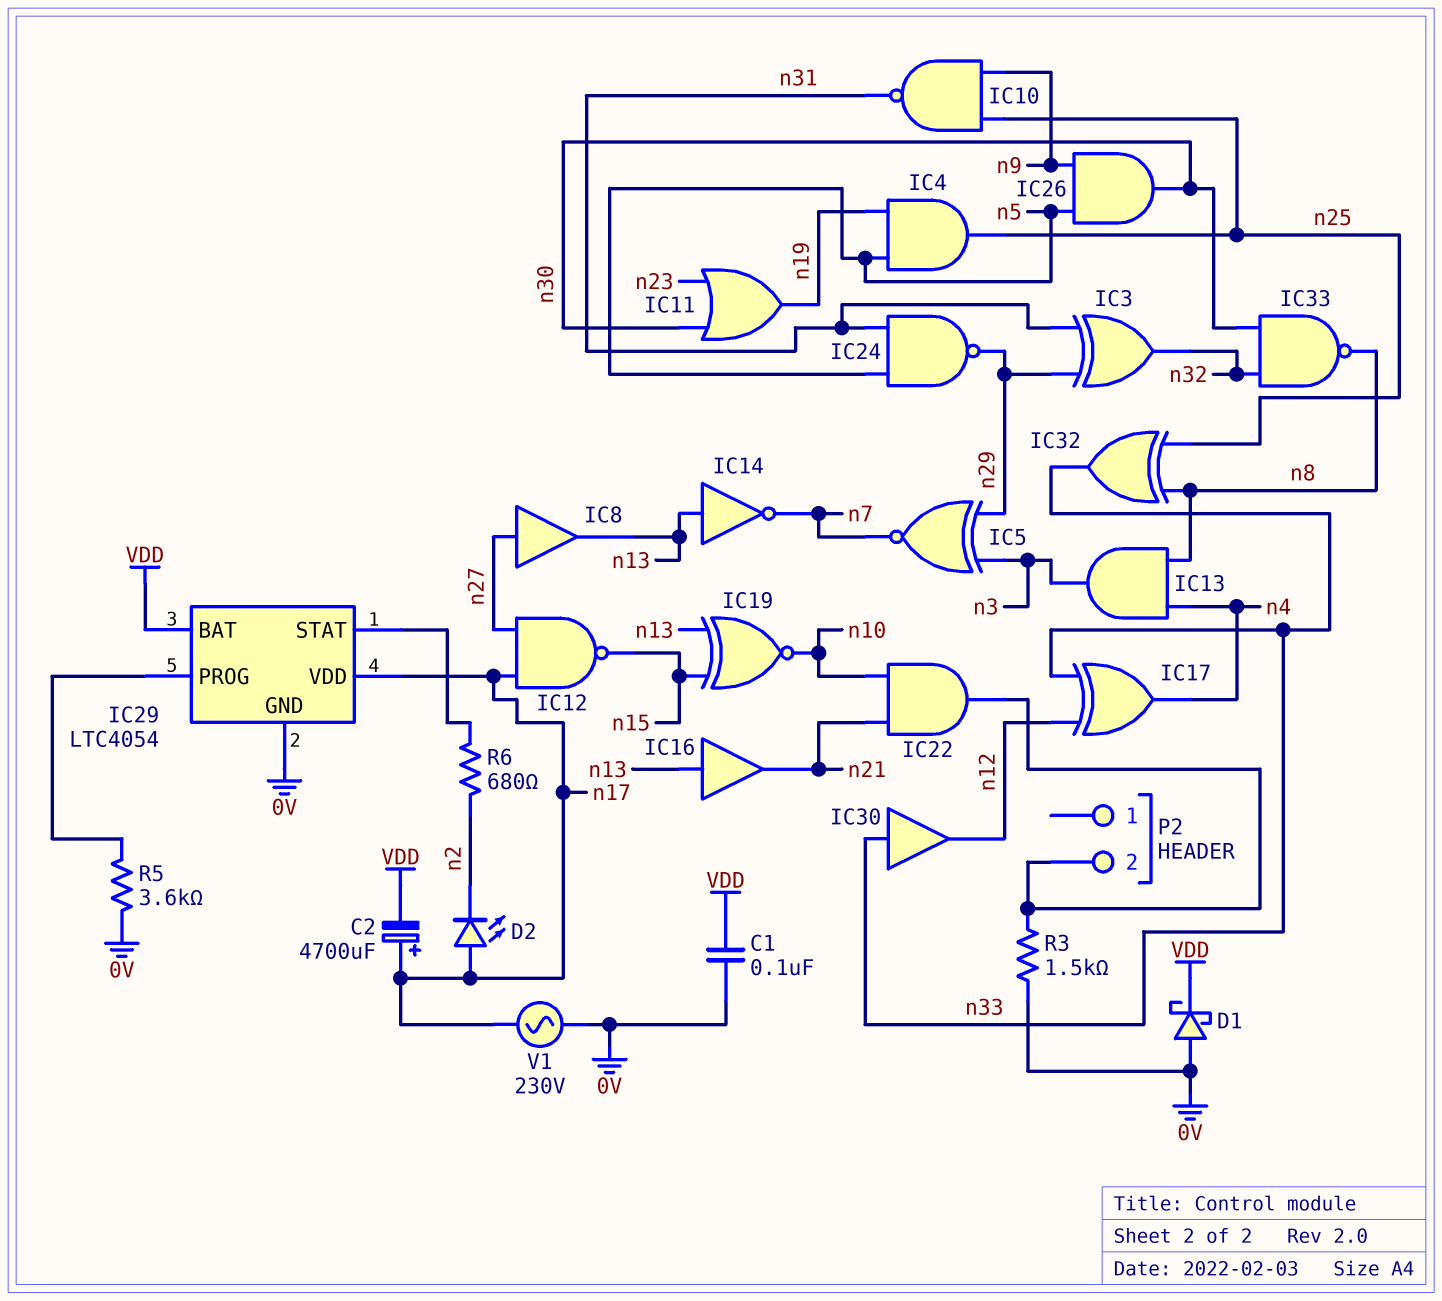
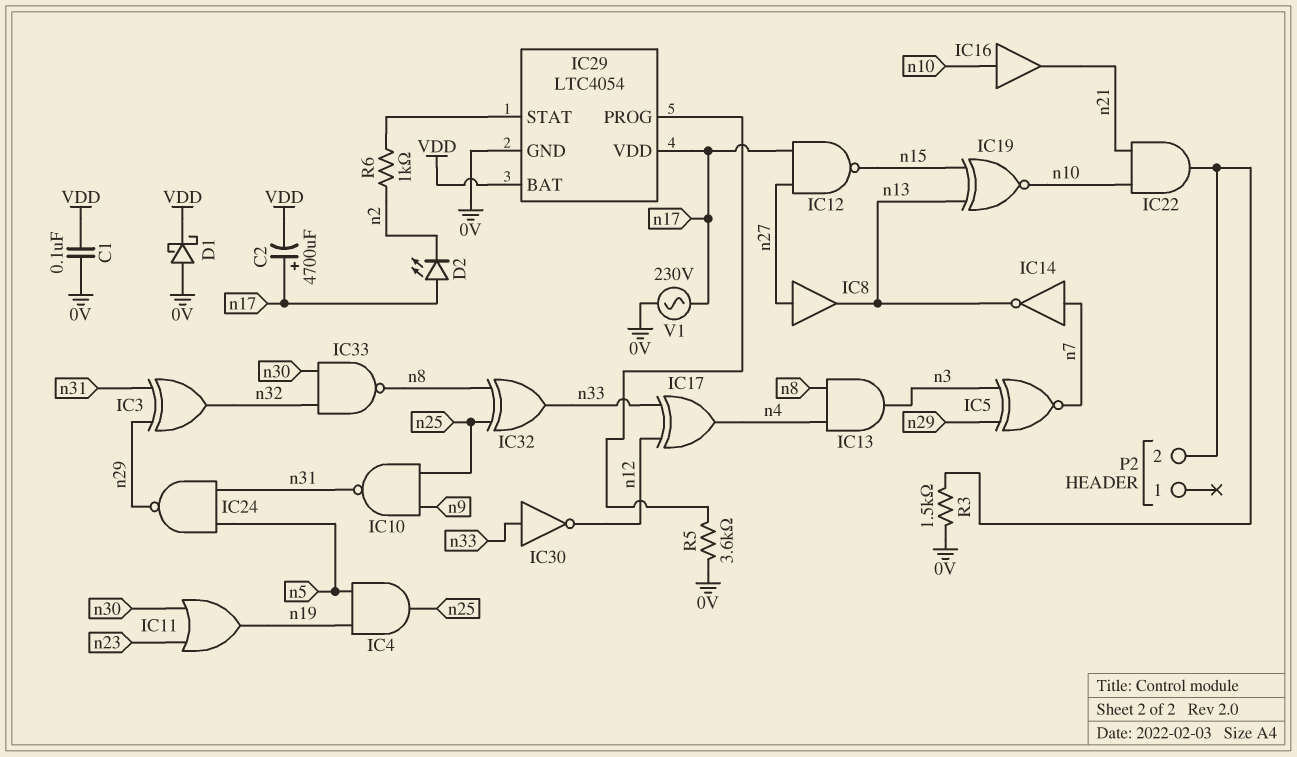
IC14: NOT (in n13, out n7) -> NOT (in n7, out n13)
IC16: buffer (in n13, out n21) -> buffer (in n10, out n21)
IC26: AND (in n5, in n9, out n30) -> none
IC30: buffer (in n33, out n12) -> NOT (in n33, out n12)
R6: 680 (IC29/STAT, n2) -> 1k (IC29/STAT, n2)

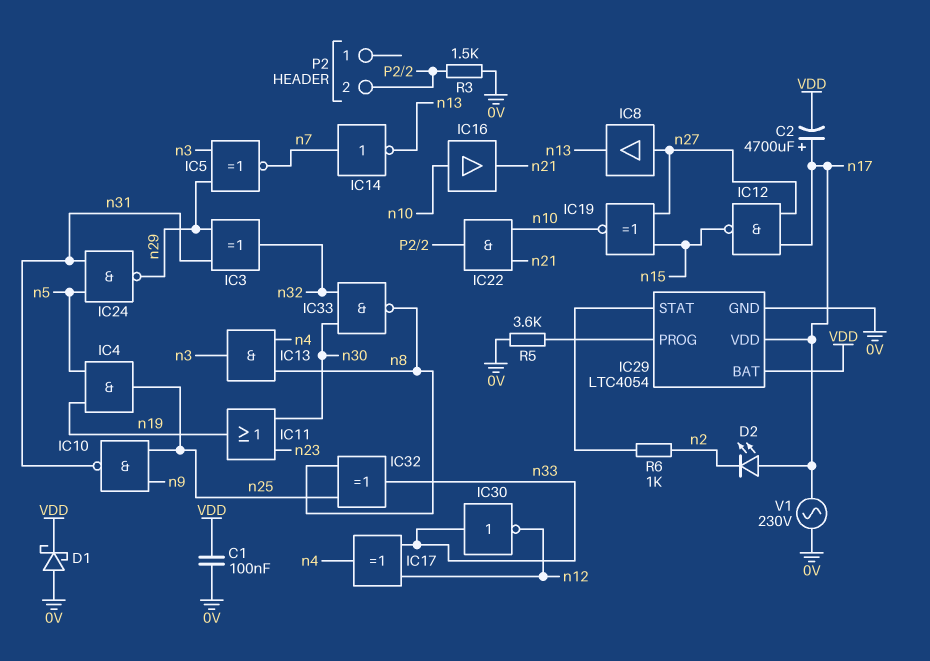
IC19: XNOR (in n13, in n15, out n10) -> XNOR (in n15, in n27, out n10)

